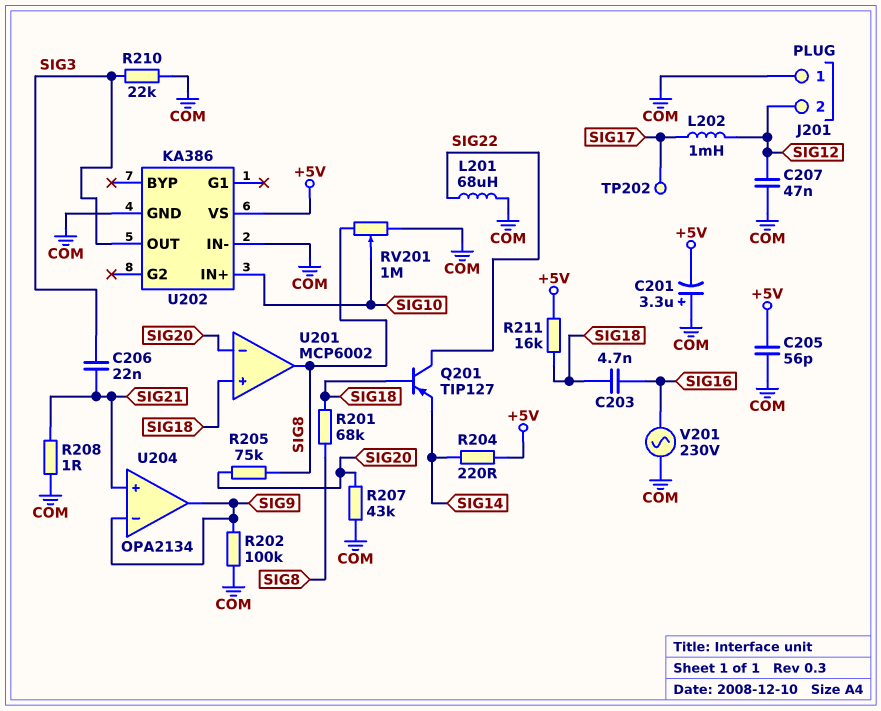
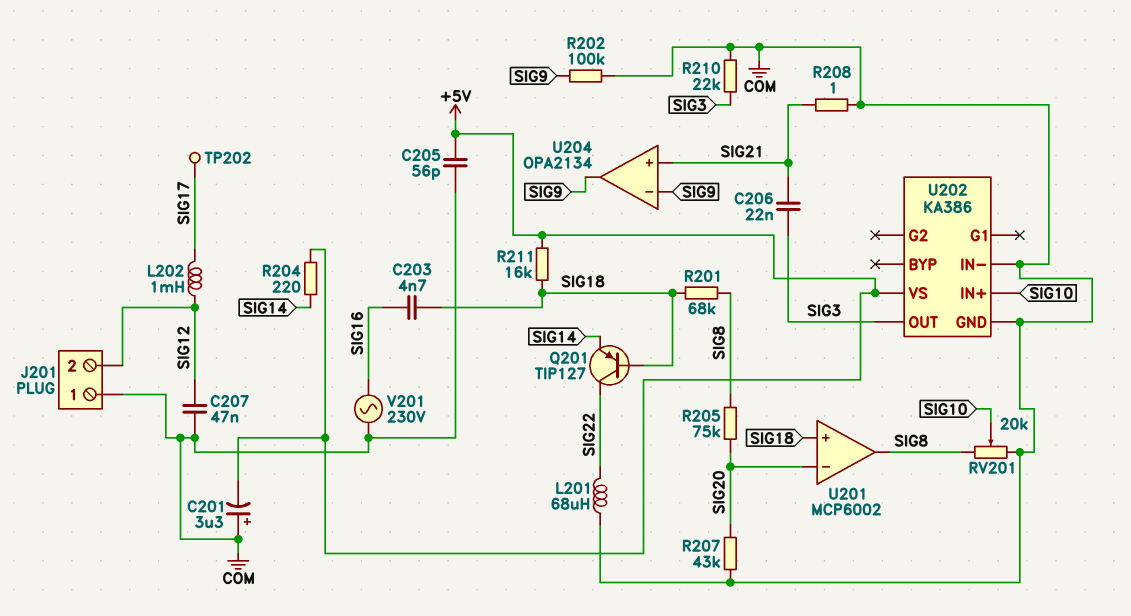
RV201: 1M (COM, SIG8, wiper SIG10) -> 20k (COM, SIG8, wiper SIG10)

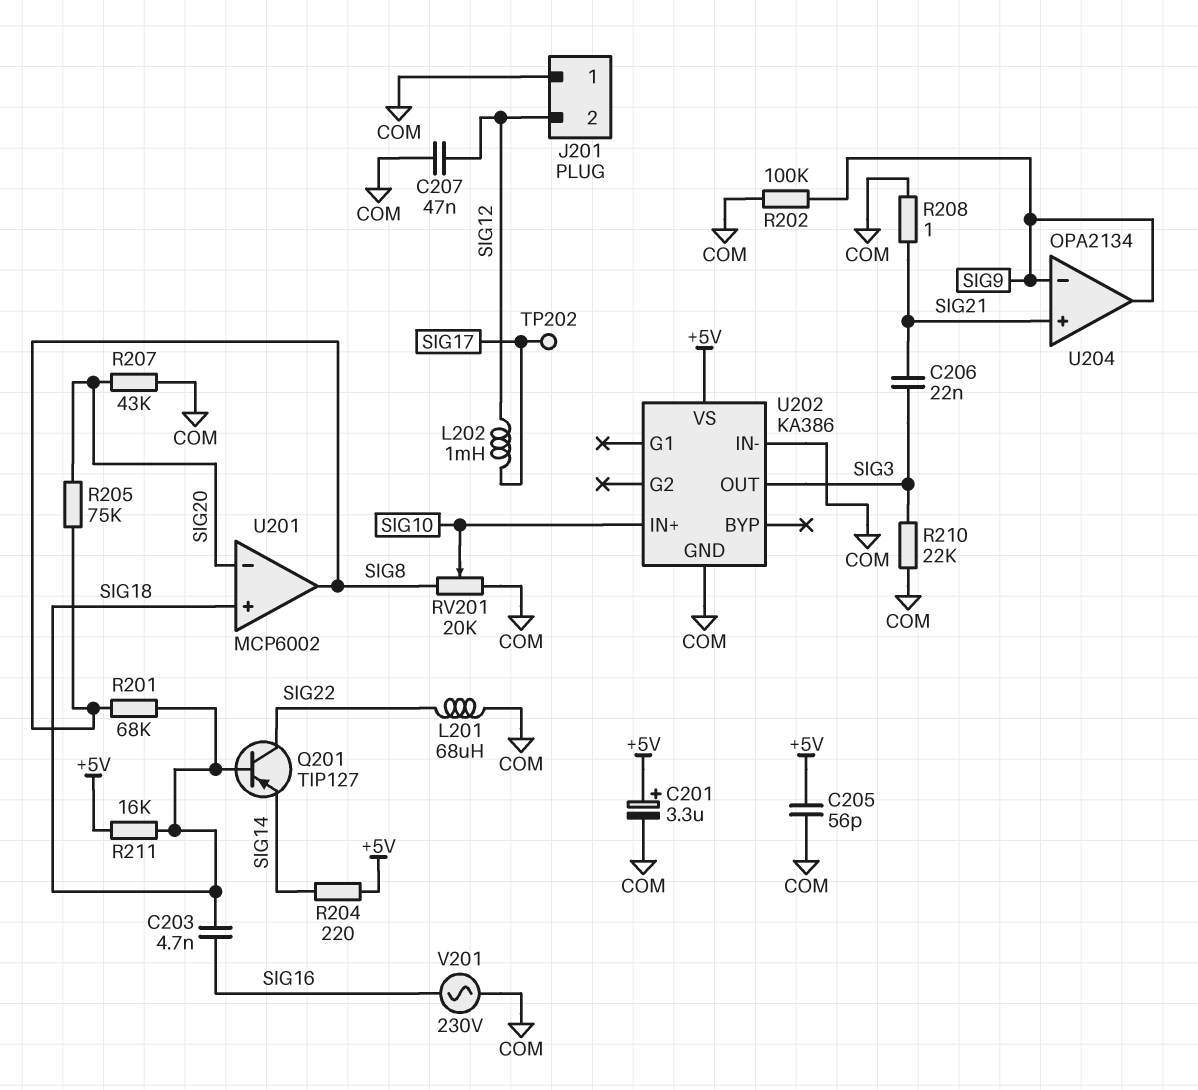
C201: 3.3uF (plus COM, minus +5V) -> 3.3uF (plus +5V, minus COM)

